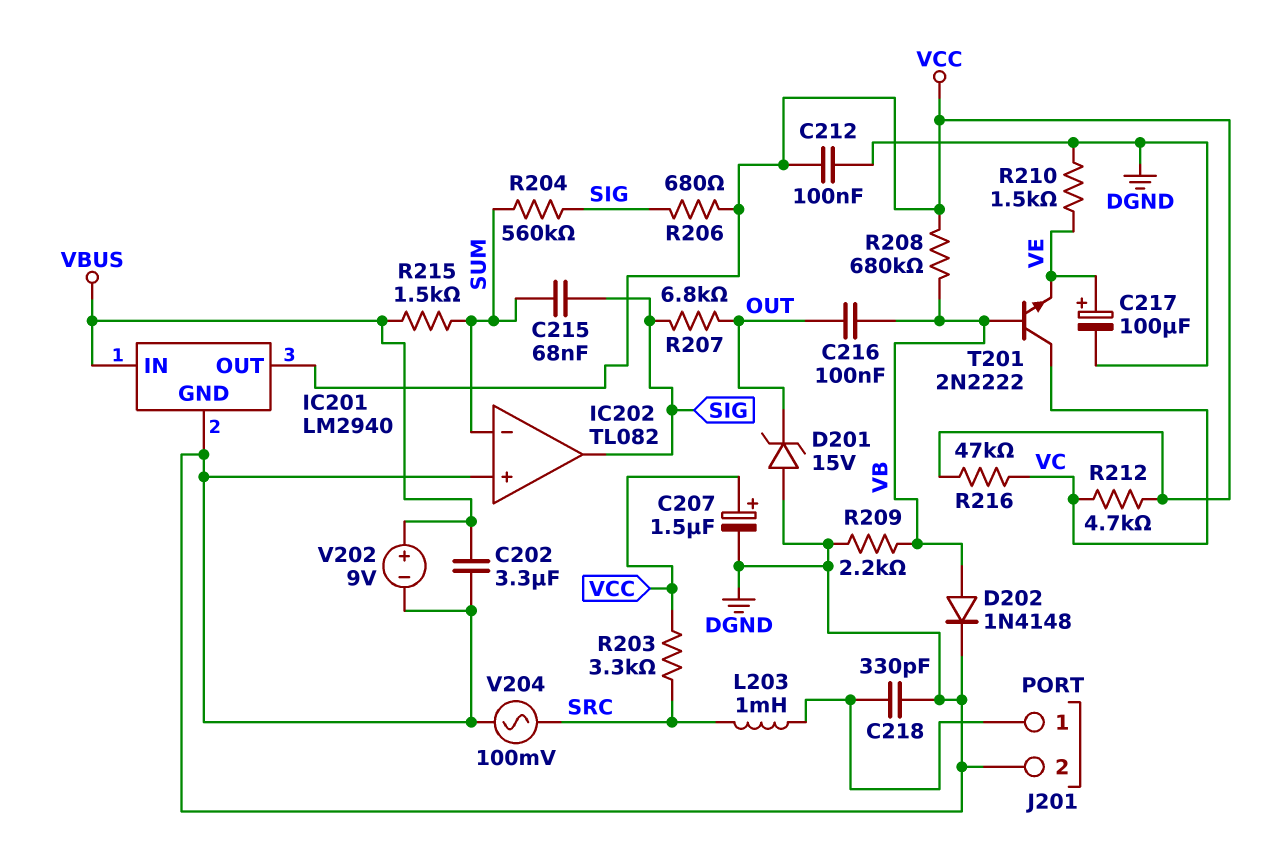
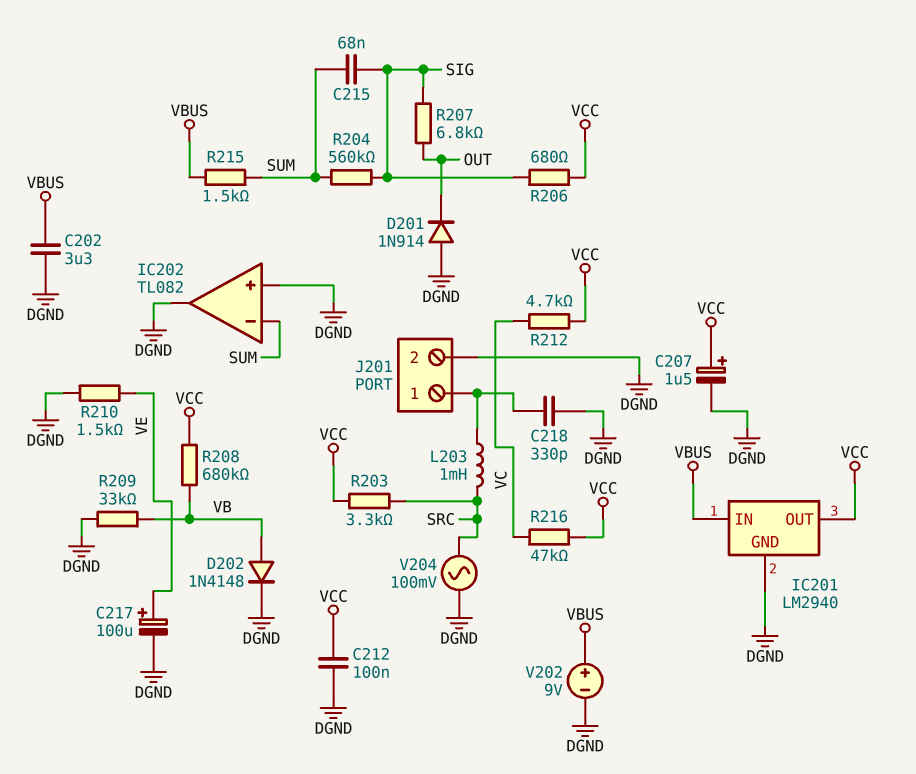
C216: 100nF (OUT, VB) -> none
D201: zener 15V (A DGND, K OUT) -> diode 1N914 (A DGND, K OUT)
IC202 pin out: SIG -> DGND
R209: 2.2k (DGND, VB) -> 33k (DGND, VB)
T201: NPN 2N2222 (B VB, C VC, E VE) -> none

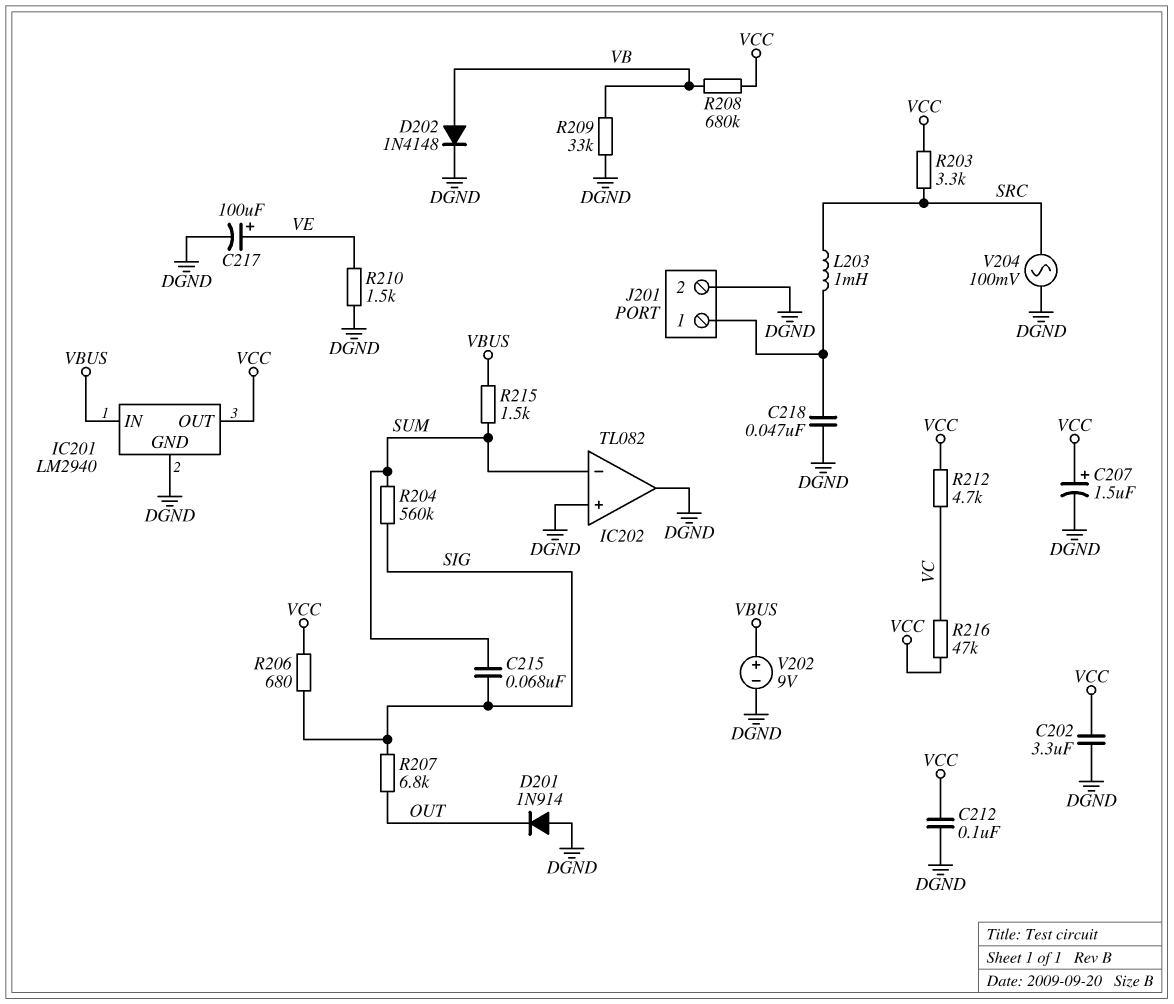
C202: 3.3uF (DGND, VBUS) -> 3.3uF (DGND, VCC)
C218: 330pF (DGND, J201/1) -> 47nF (DGND, J201/1)

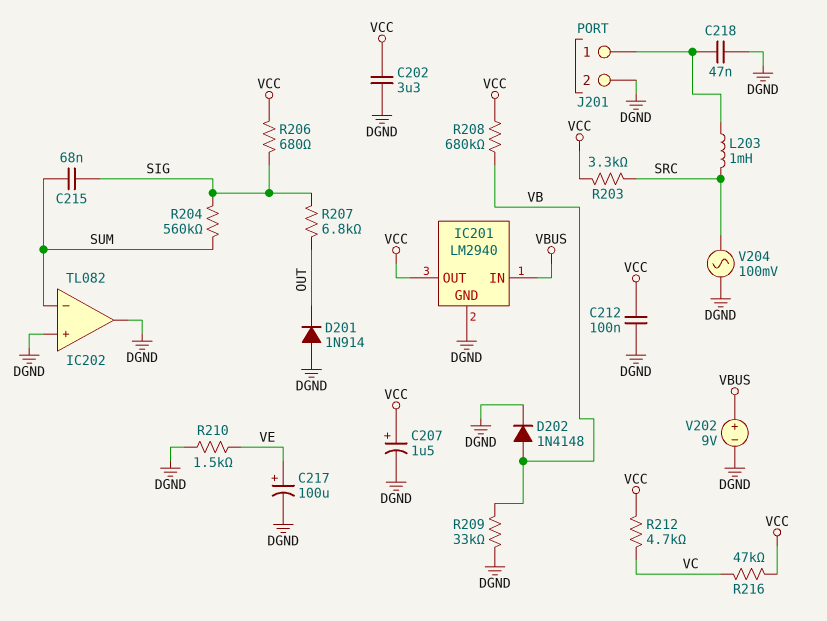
R215: 1.5k (SUM, VBUS) -> none

